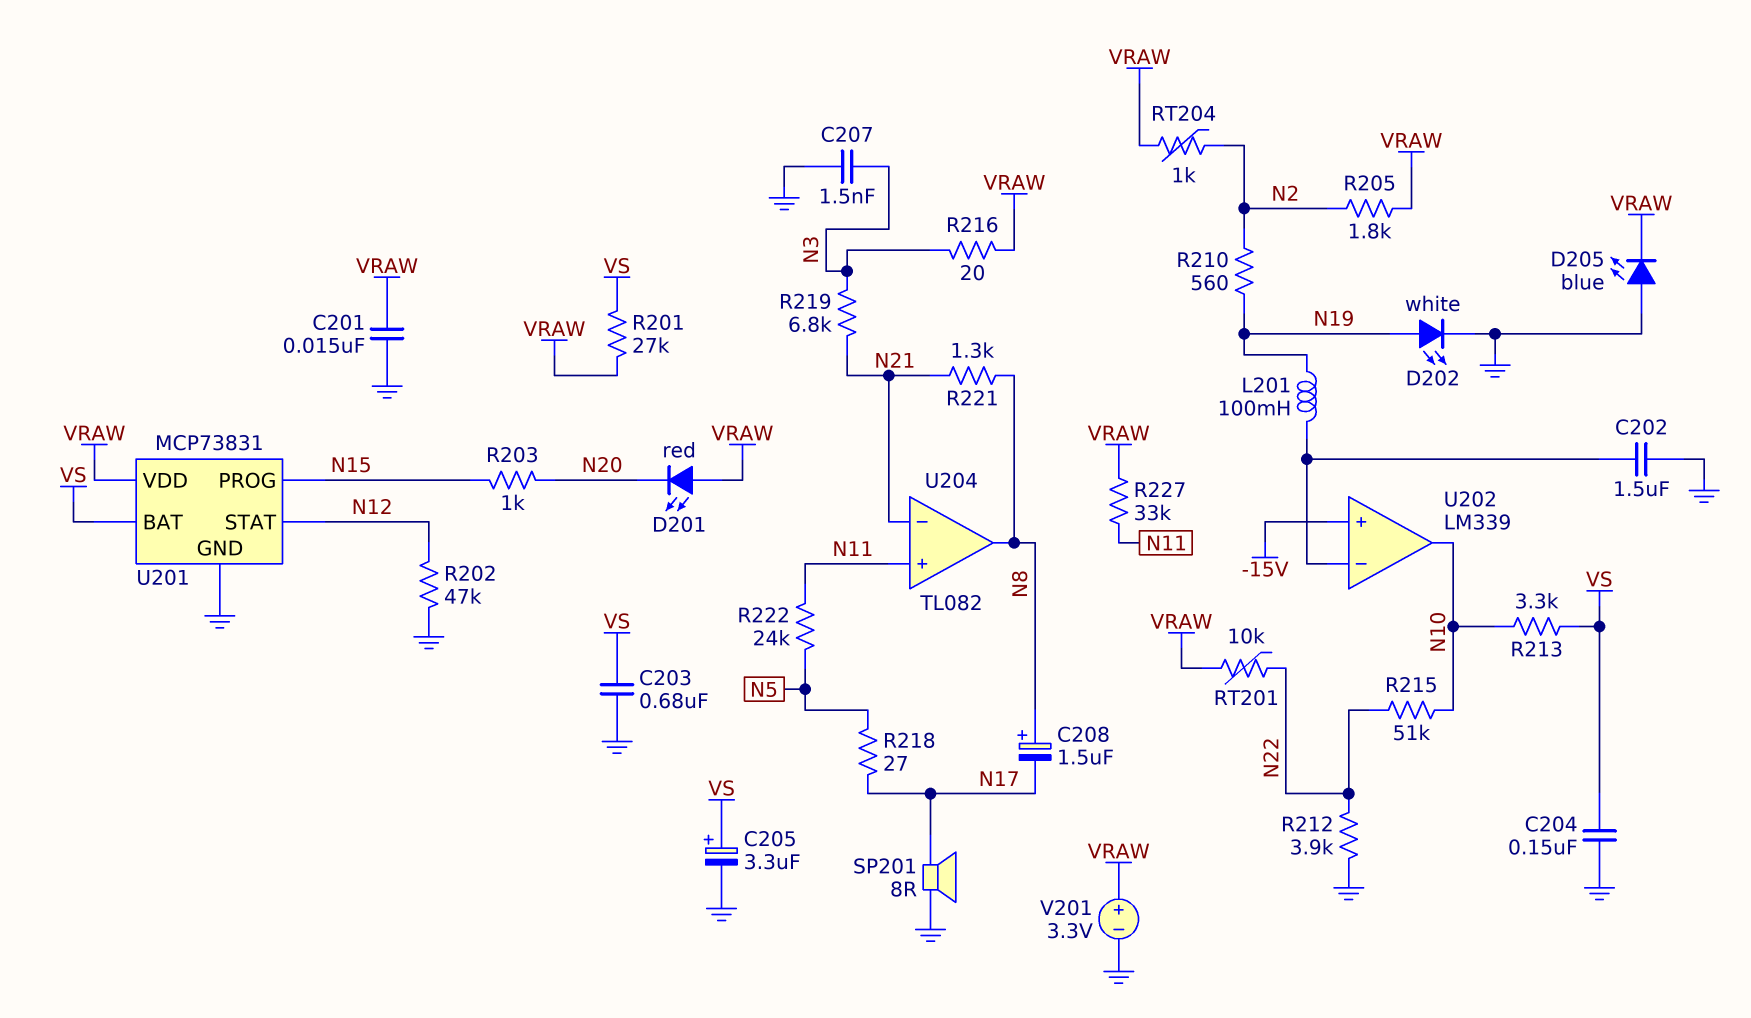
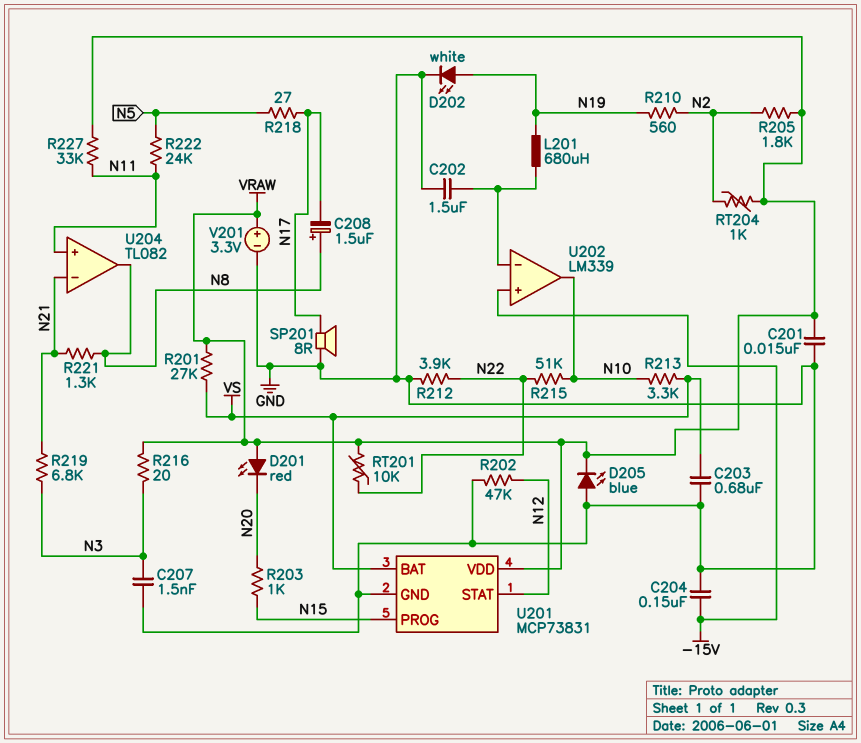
C204: 150nF (GND, VS) -> 150nF (-15V, GND)
C205: 3.3uF (plus VS, minus GND) -> none
L201: 100mH (N19, U202/in-) -> 680uH (N19, U202/in-)

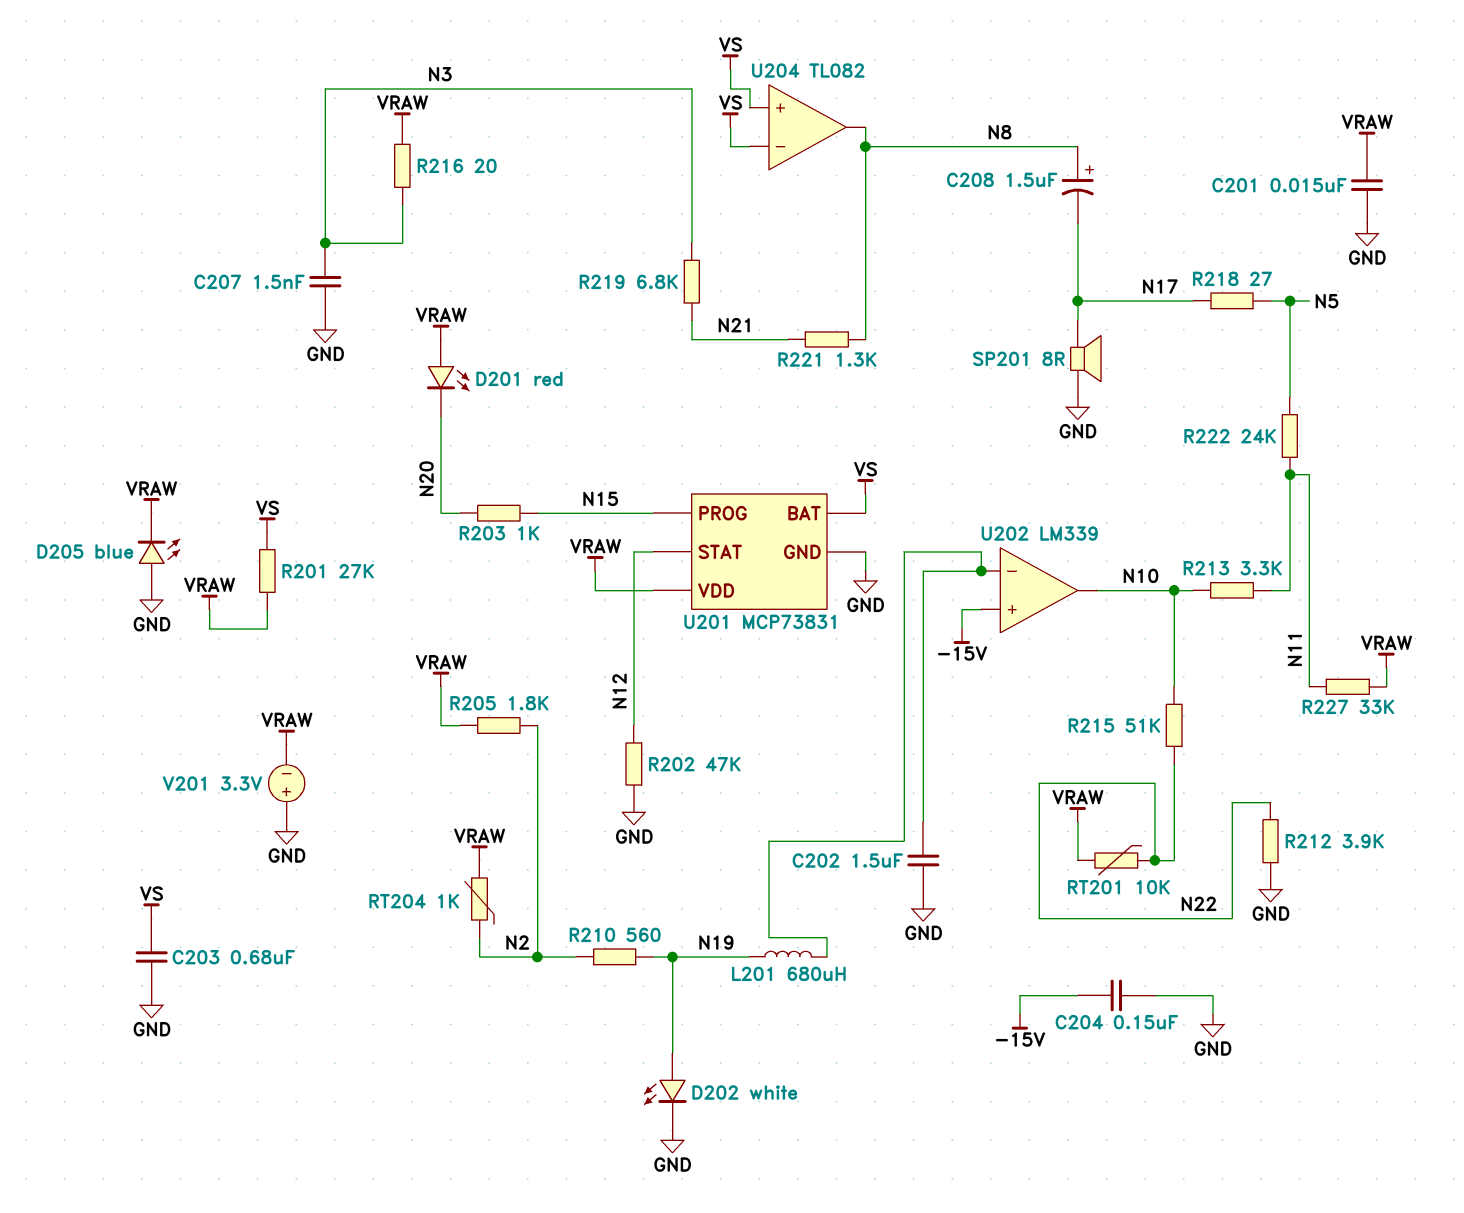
R213: 3.3k (N10, VS) -> 3.3k (N10, N11)
U204 pin in+: N11 -> VS
U204 pin in-: N21 -> VS
V201: 3.3V (plus VRAW, minus GND) -> 3.3V (plus GND, minus VRAW)

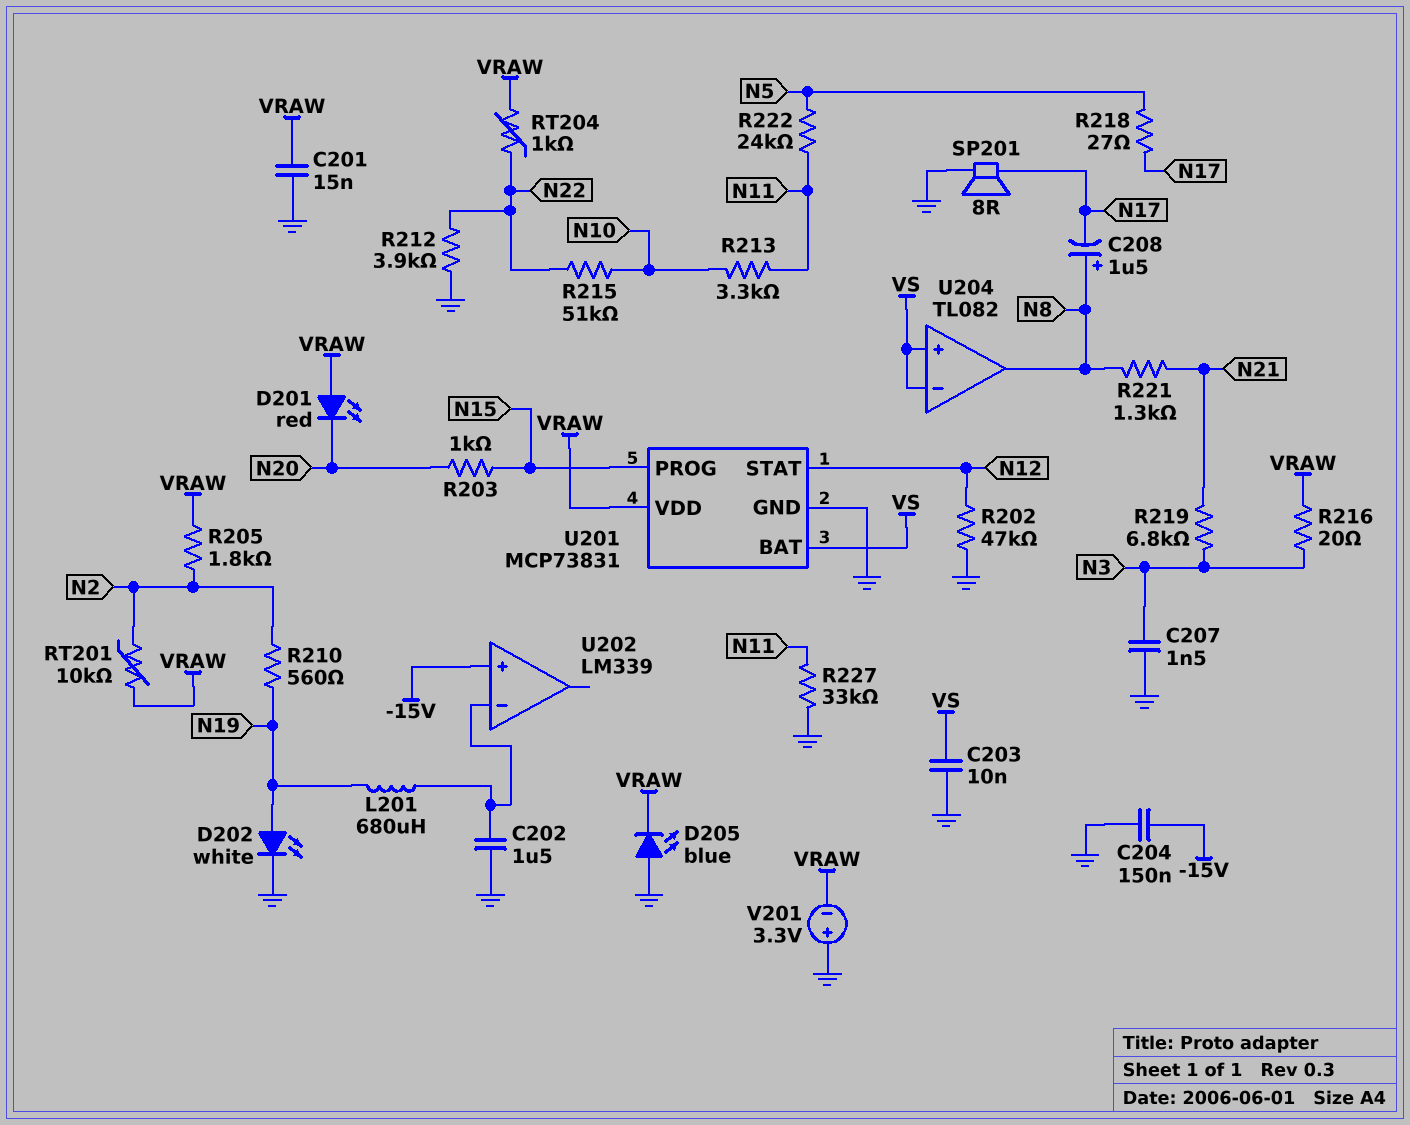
C203: 680nF (GND, VS) -> 10nF (GND, VS)
R201: 27k (VRAW, VS) -> none
R227: 33k (N11, VRAW) -> 33k (GND, N11)
RT201: 10k (N22, VRAW) -> 10k (N2, VRAW)
RT204: 1k (N2, VRAW) -> 1k (N22, VRAW)
U202 pin out: N10 -> none

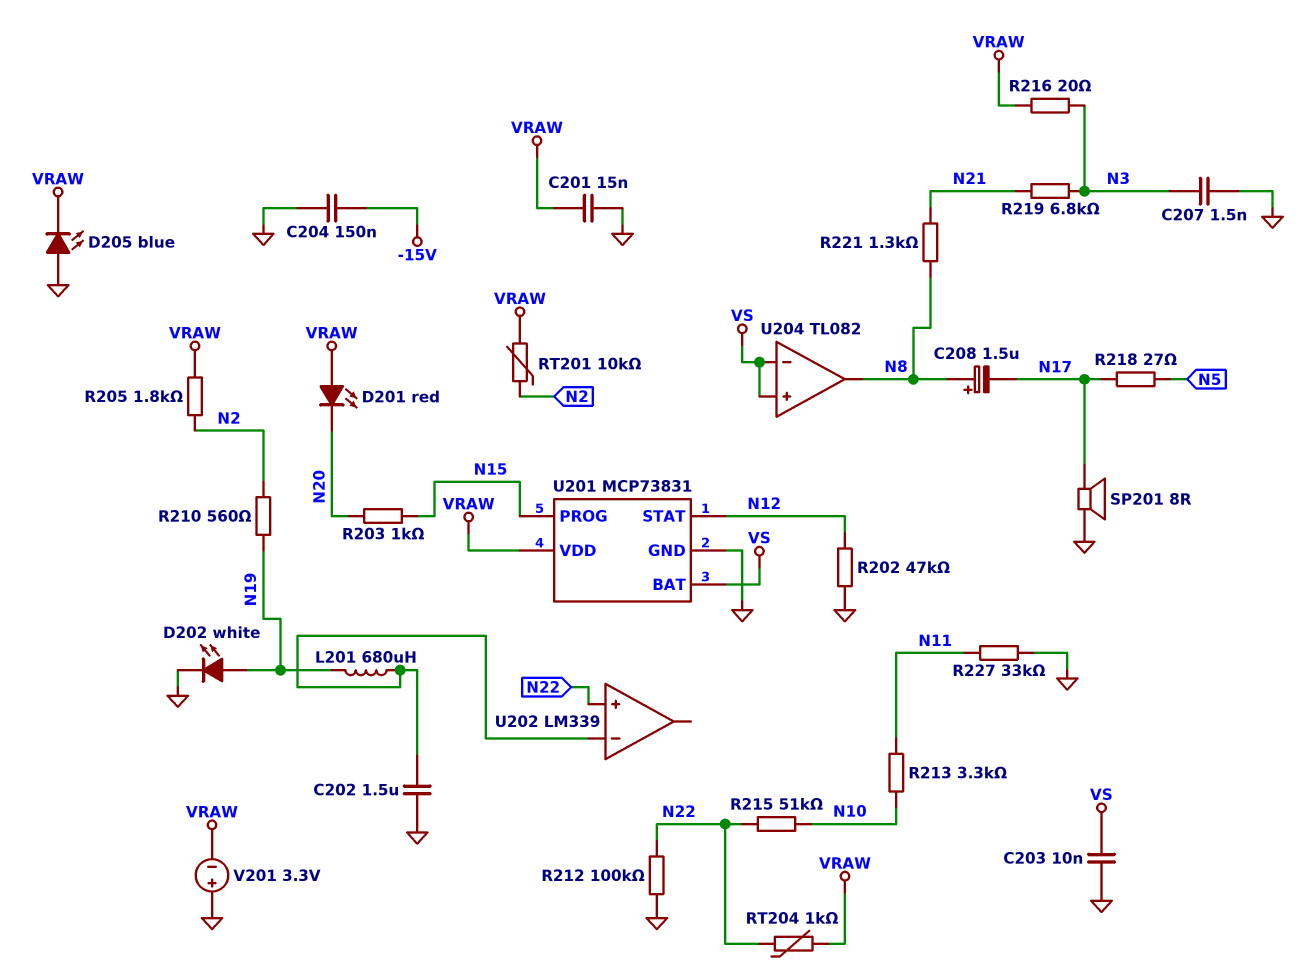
R212: 3.9k (GND, N22) -> 100k (GND, N22)
R222: 24k (N5, N11) -> none
U202 pin in+: -15V -> N22

